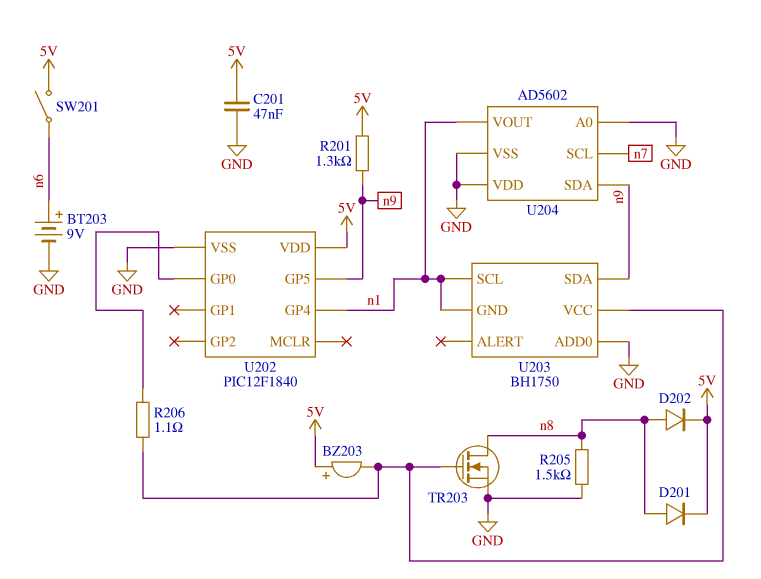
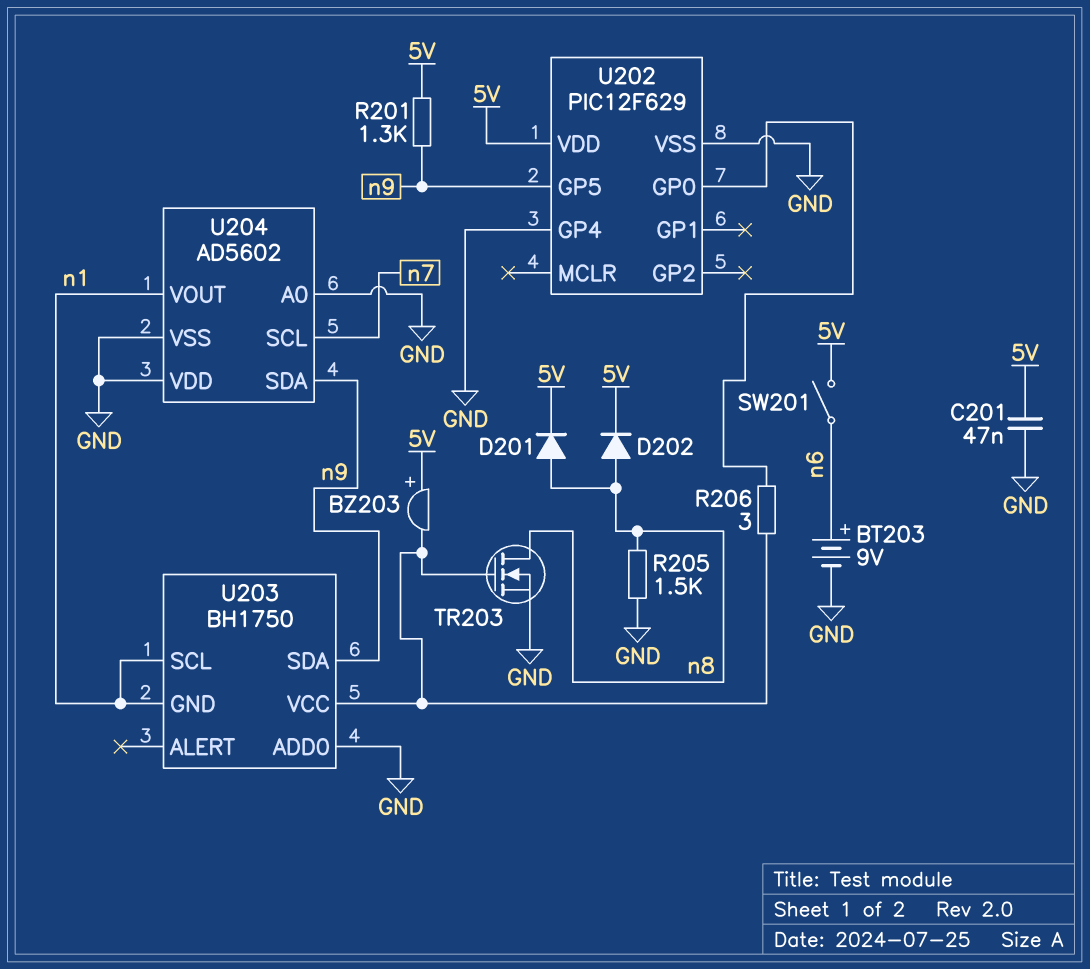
R206: 1.1 (U202/GP0, U203/VCC) -> 3 (U202/GP0, U203/VCC)
U202: PIC12F1840 -> PIC12F629
U202 pin GP4: n1 -> GND

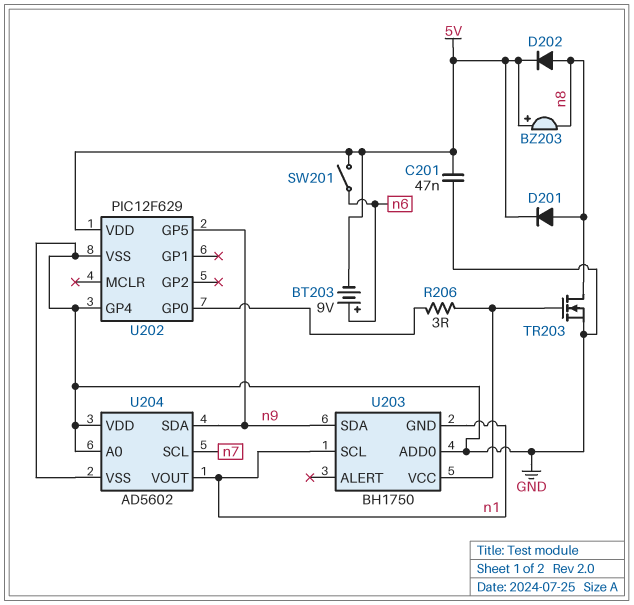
BT203: 9V (plus n6, minus GND) -> 9V (plus n6, minus 5V)
BZ203: buzzer (plus 5V, minus U203/VCC) -> buzzer (plus 5V, minus n8)
R201: 1.3k (5V, n9) -> none
R205: 1.5k (GND, n8) -> none

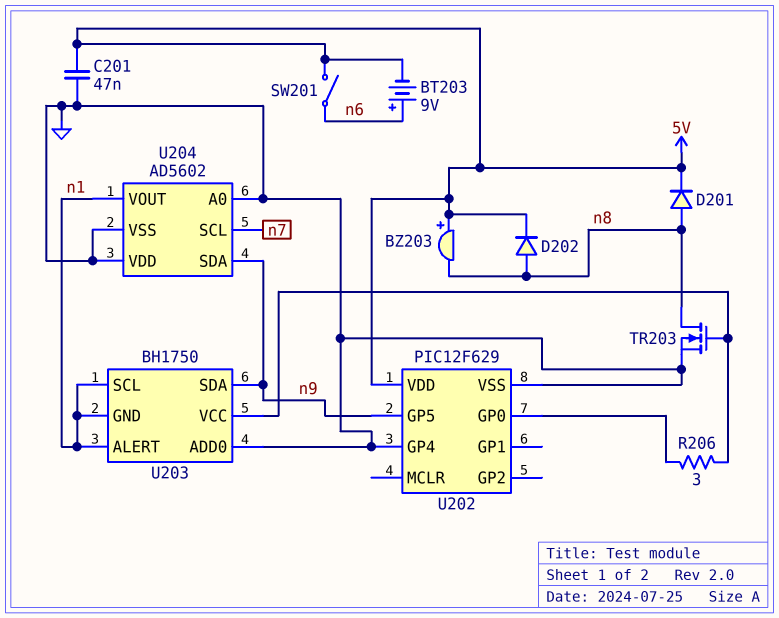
U203 pin ALERT: none -> n1

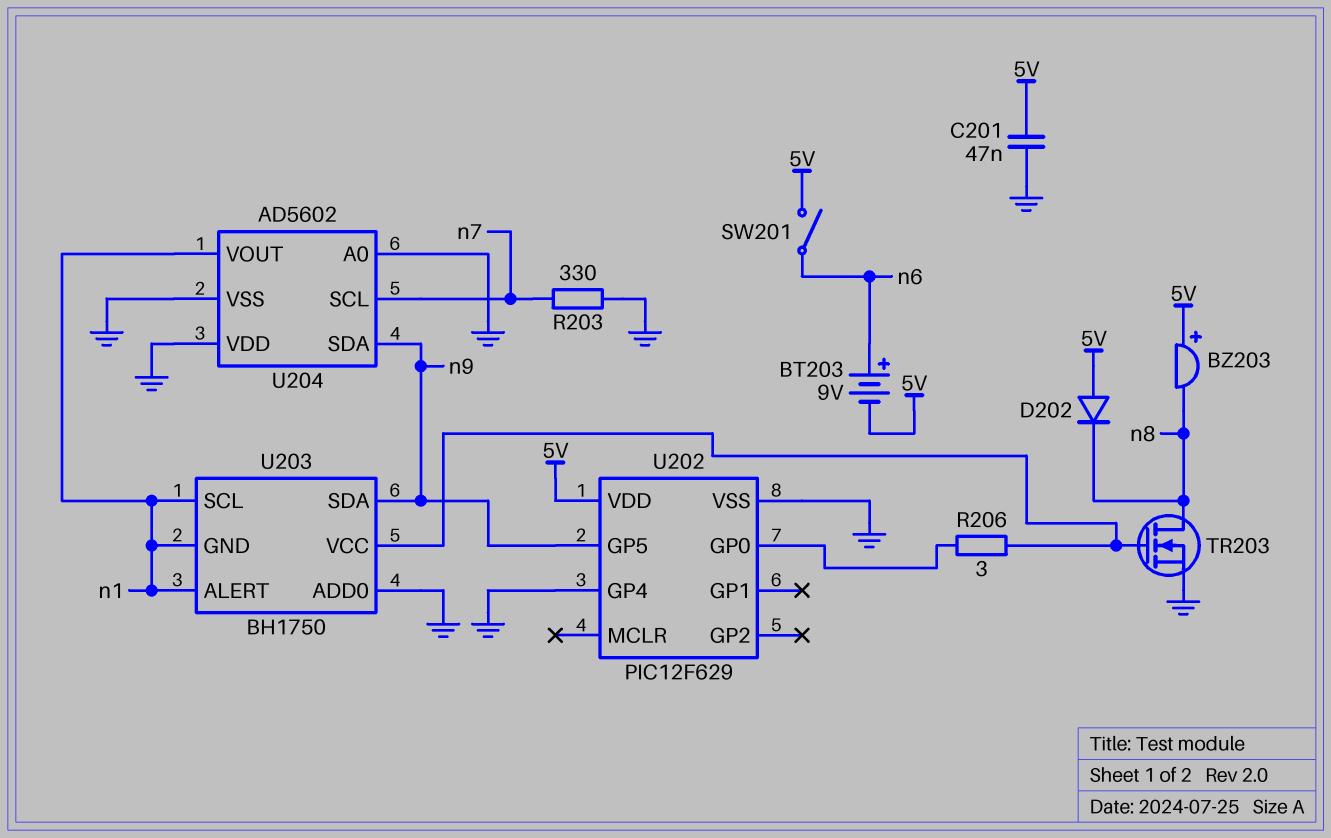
D201: diode (A n8, K 5V) -> none
D202: diode (A n8, K 5V) -> diode (A 5V, K n8)
R203: none -> 330 (GND, n7)

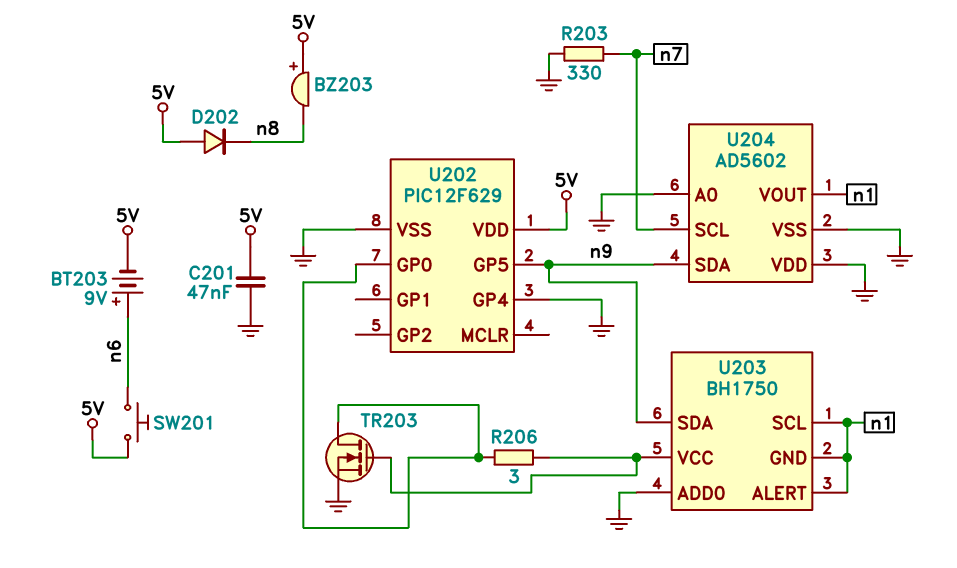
SW201: switch (5V, n6) -> button (5V, n6)
TR203: NMOS (G U203/VCC, D n8, S GND) -> NMOS (G U203/VCC, D U202/GP0, S GND)

